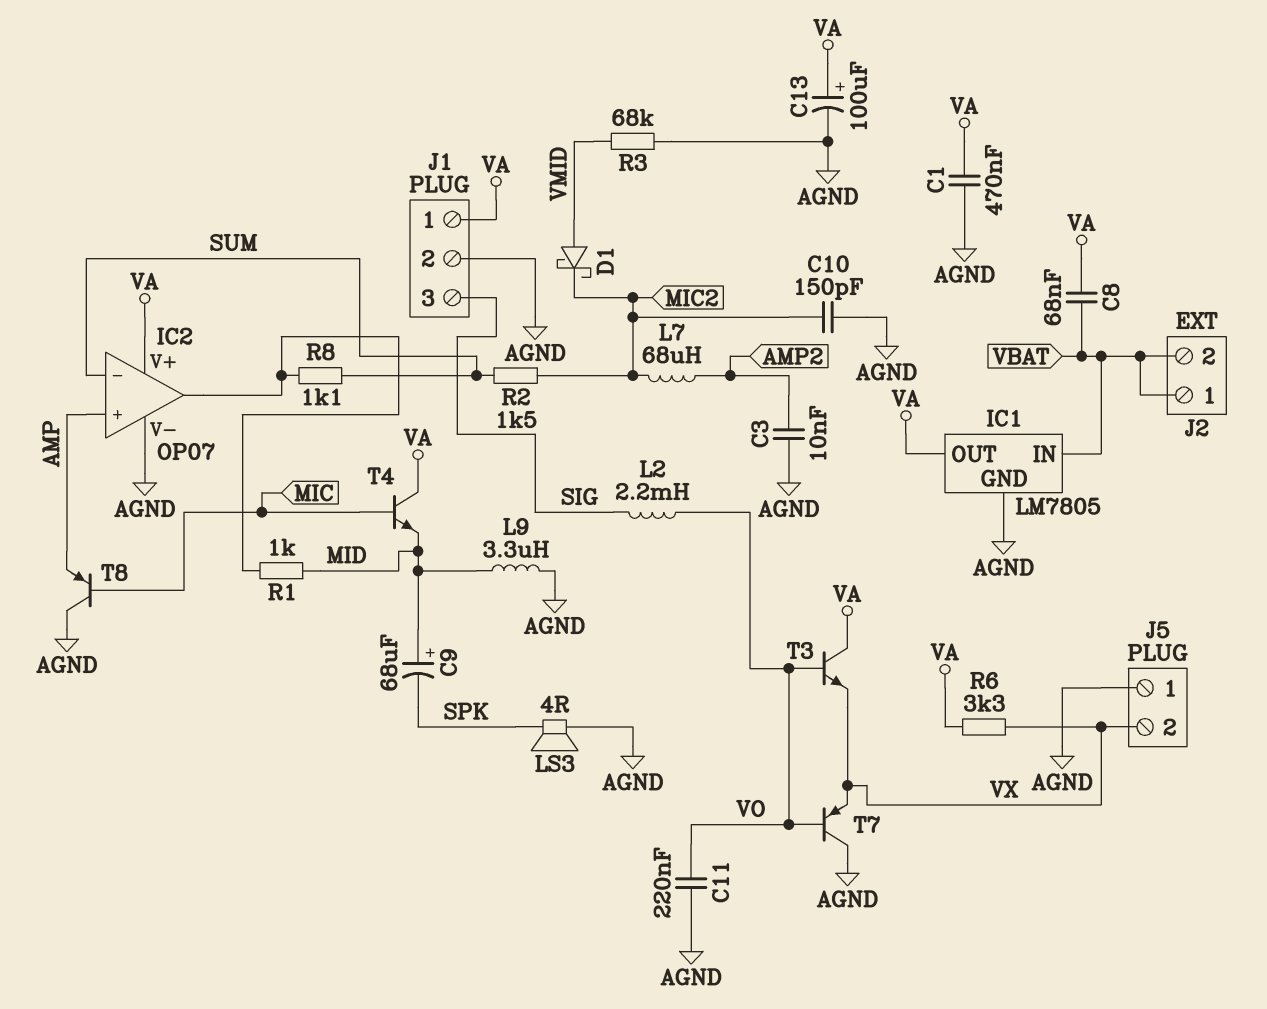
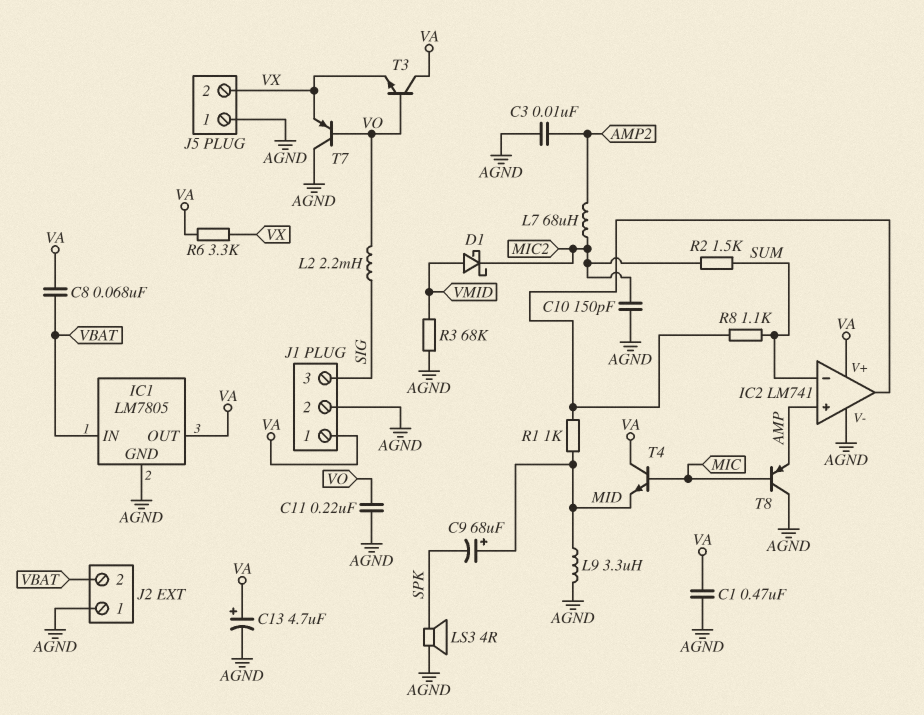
C13: 100uF (plus VA, minus AGND) -> 4.7uF (plus VA, minus AGND)
IC2: OP07 -> LM741
J2 pin 1: VBAT -> AGND

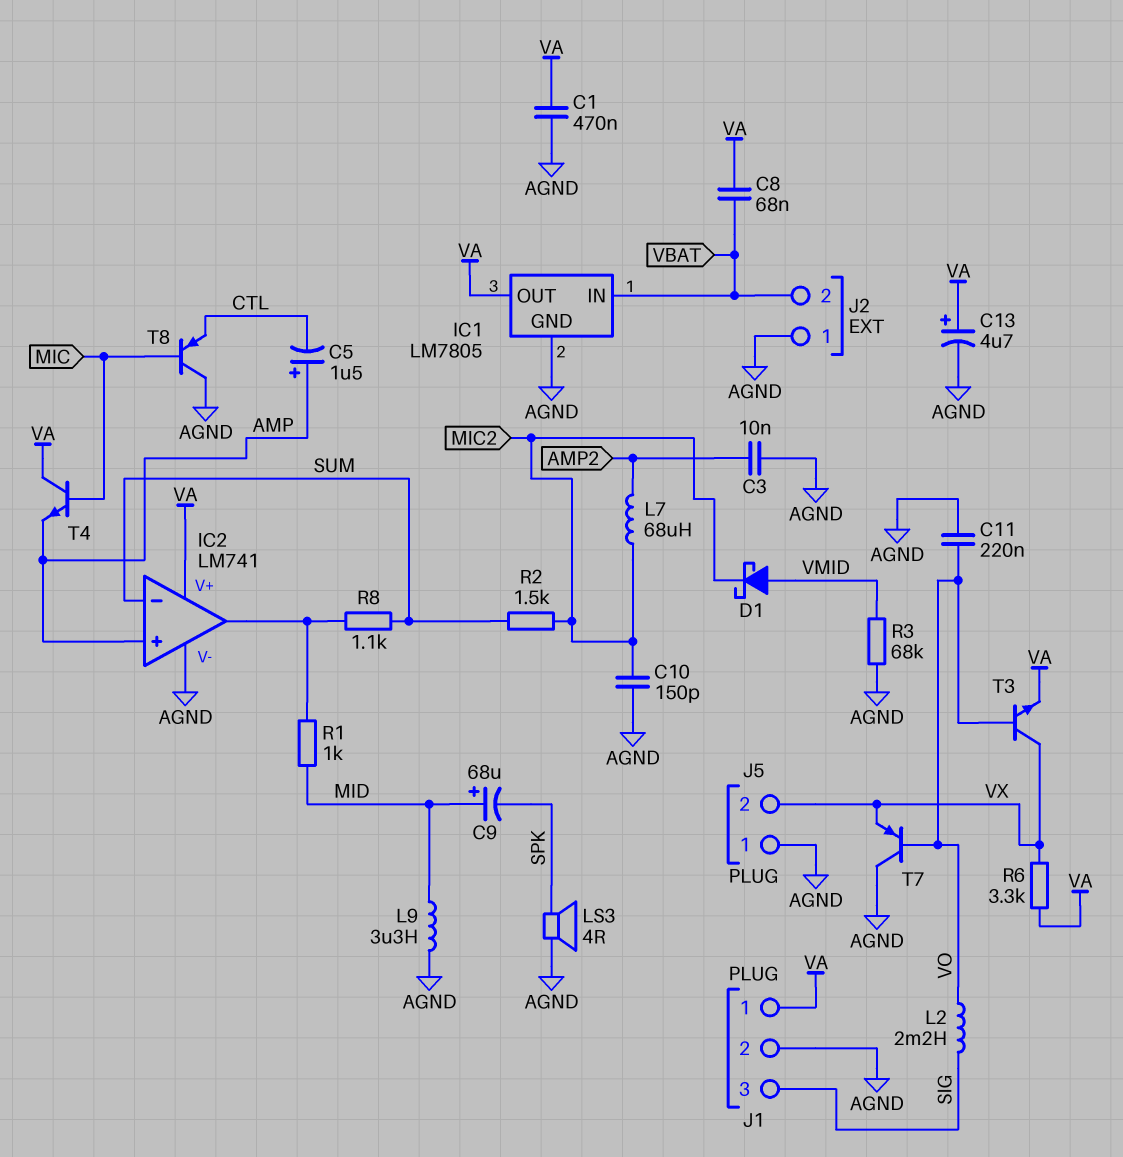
C5: none -> 1.5uF (plus AMP, minus CTL)
T3: NPN (B VO, C VA, E VX) -> NPN (B VO, C VX, E VA)
T4: NPN (B MIC, C VA, E MID) -> NPN (B MIC, C VA, E AMP)
T8: PNP (B MIC, C AGND, E AMP) -> PNP (B MIC, C AGND, E CTL)

